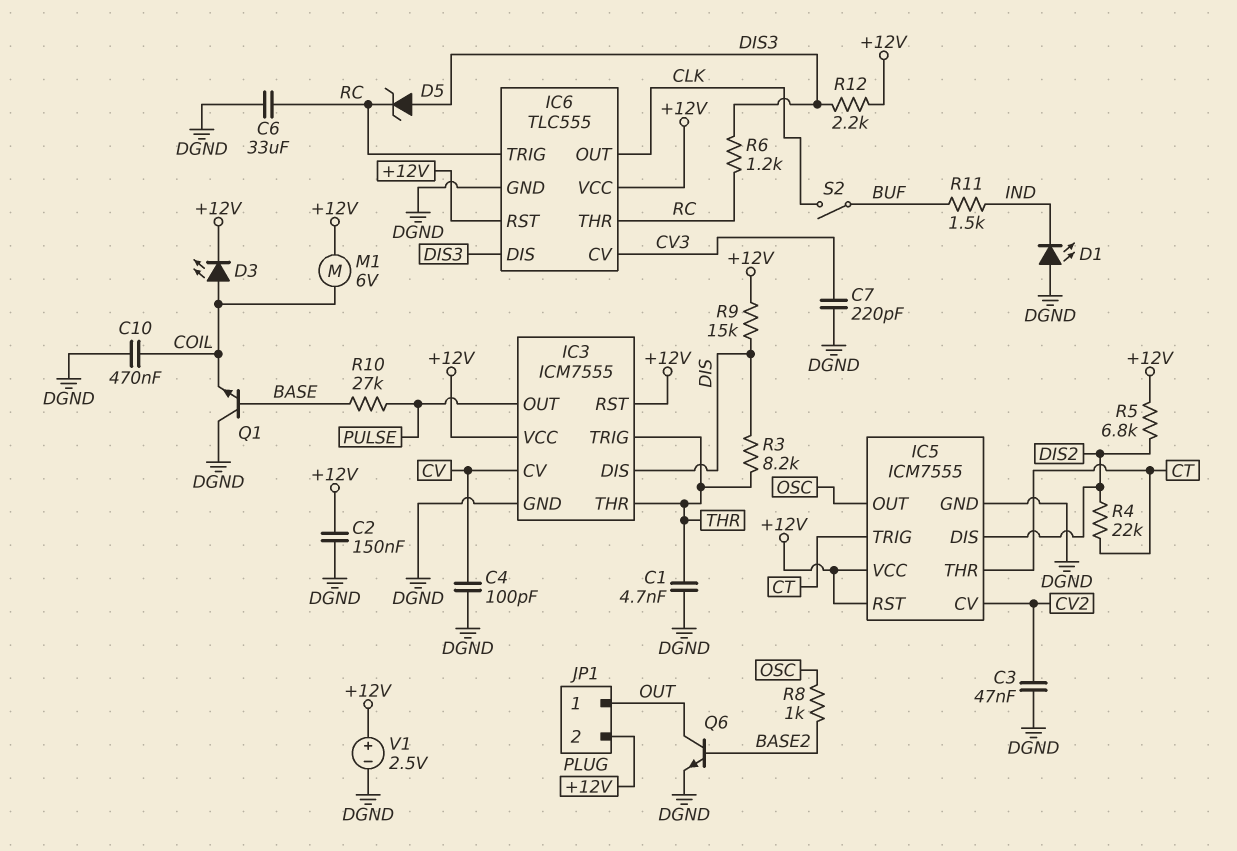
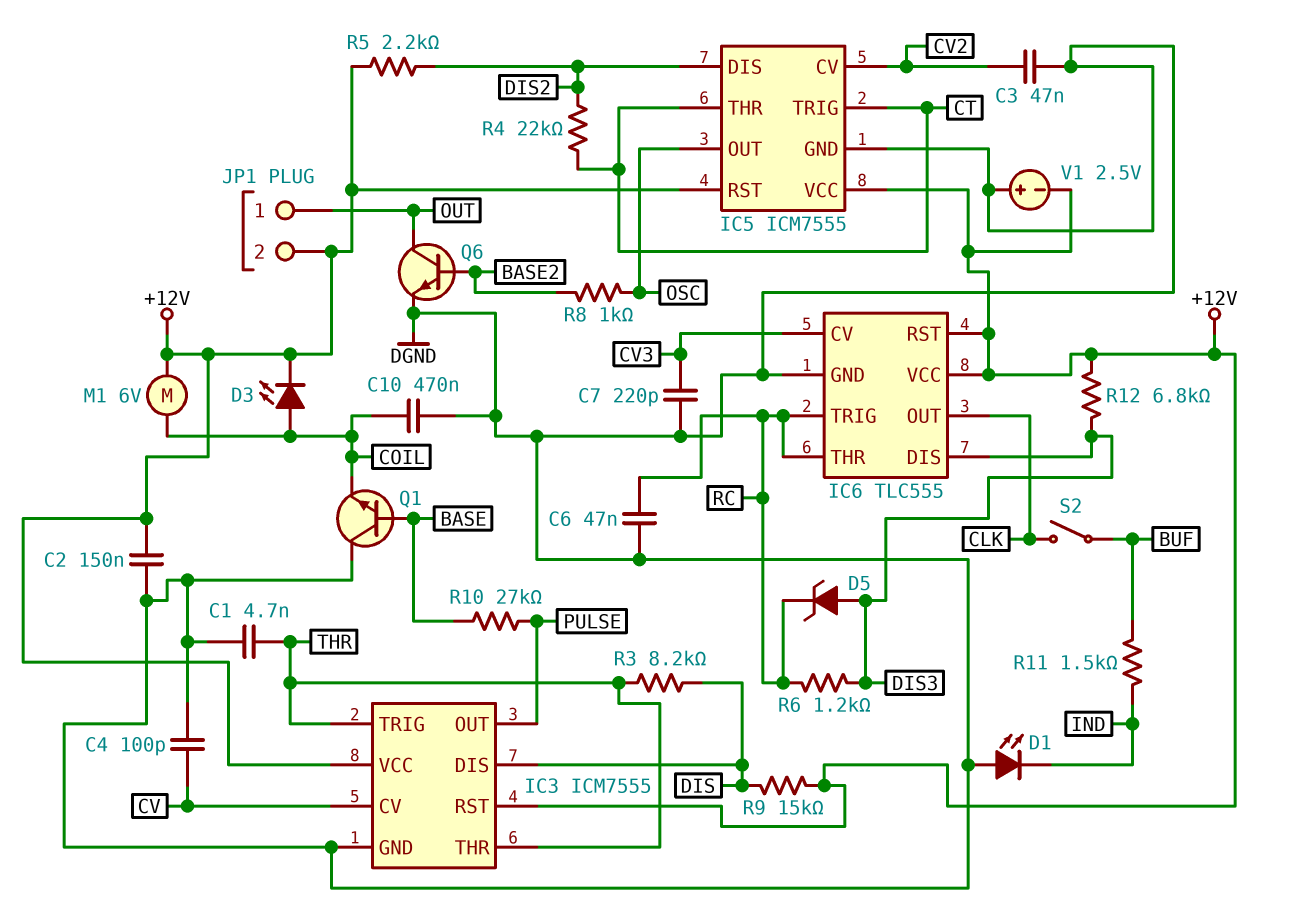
C6: 33uF (DGND, RC) -> 47nF (DGND, RC)
R5: 6.8k (+12V, DIS2) -> 2.2k (+12V, DIS2)
R12: 2.2k (+12V, DIS3) -> 6.8k (+12V, DIS3)
V1: 2.5V (plus +12V, minus DGND) -> 2.5V (plus DGND, minus +12V)

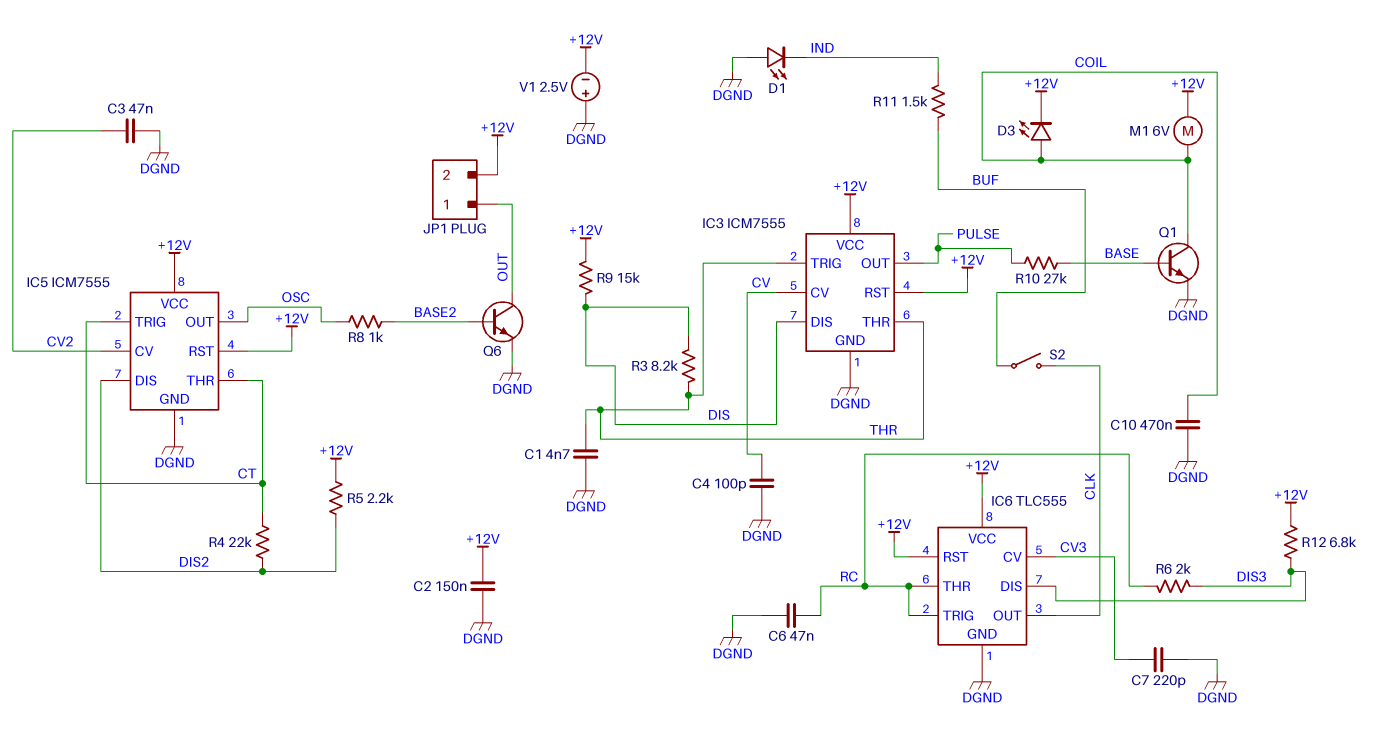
D5: zener (A DIS3, K RC) -> none
Q1: NPN (B BASE, C DGND, E COIL) -> NPN (B BASE, C COIL, E DGND)
R6: 1.2k (DIS3, RC) -> 2k (DIS3, RC)

